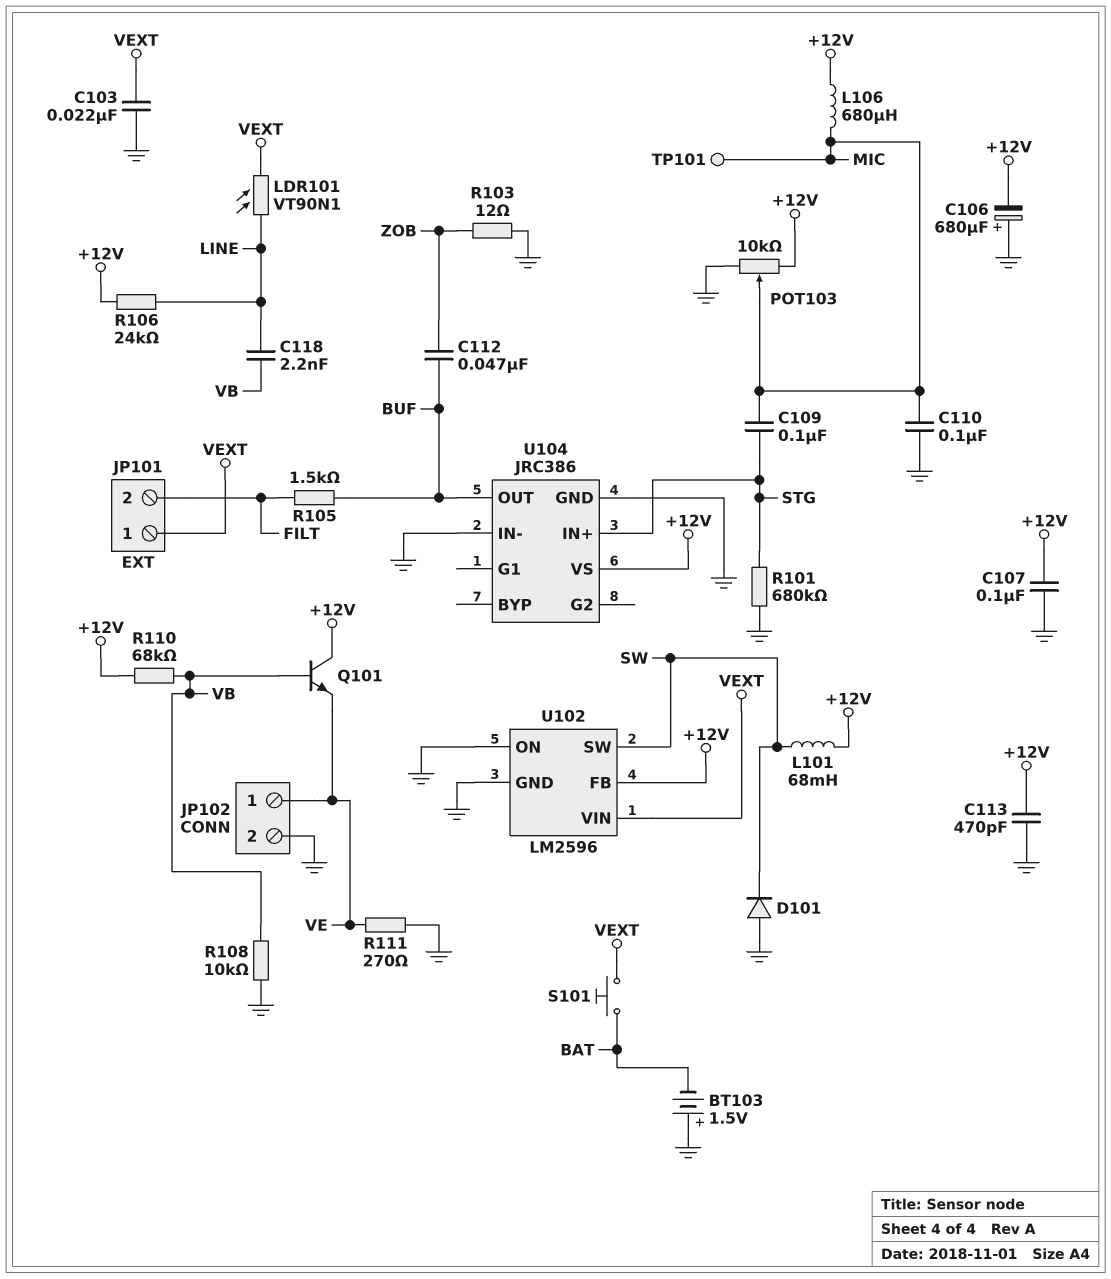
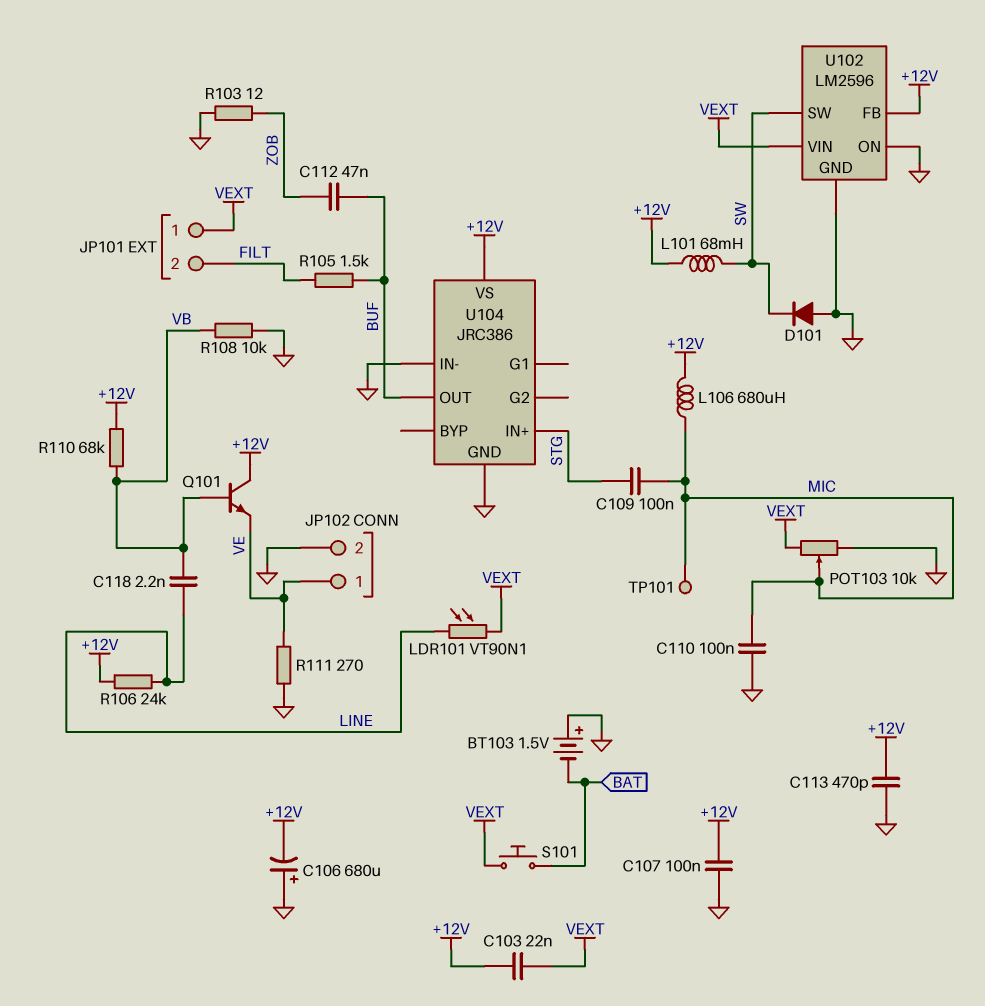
C103: 22nF (GND, VEXT) -> 22nF (+12V, VEXT)
POT103: 10k (+12V, GND, wiper MIC) -> 10k (GND, VEXT, wiper MIC)
R101: 680k (GND, STG) -> none

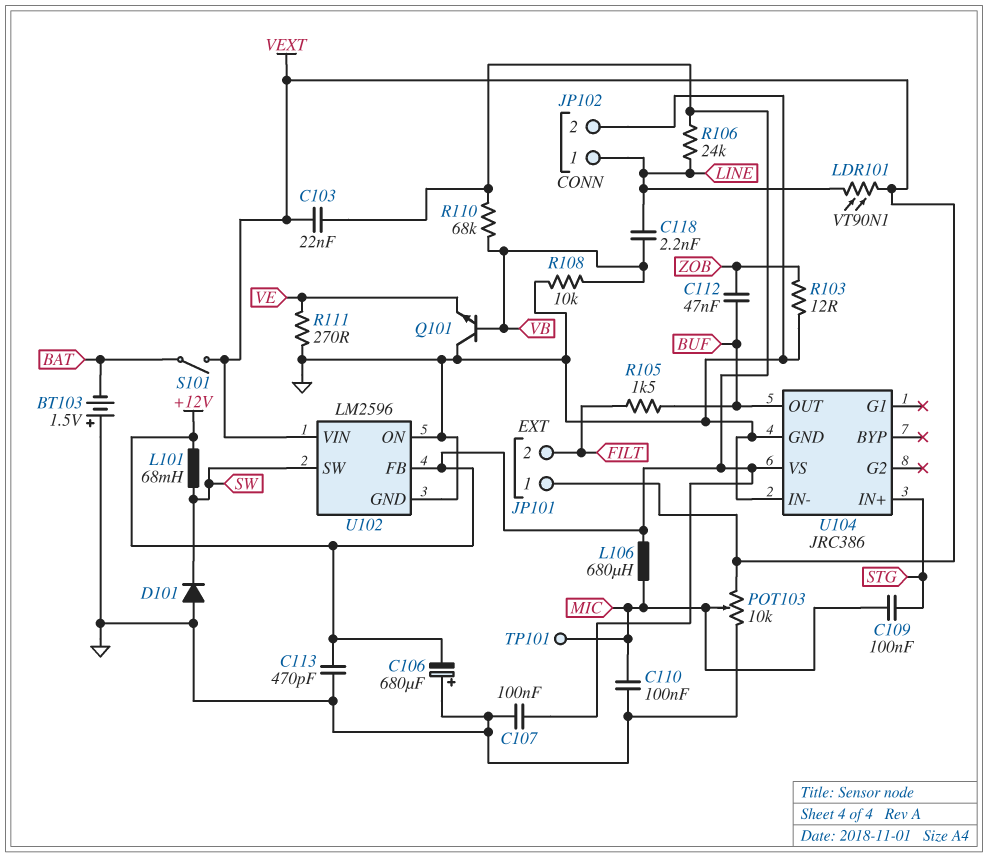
JP102 pin 1: VE -> LINE
Q101: NPN (B VB, C +12V, E VE) -> NPN (B VB, C GND, E VE)
S101: button (BAT, VEXT) -> switch (BAT, VEXT)

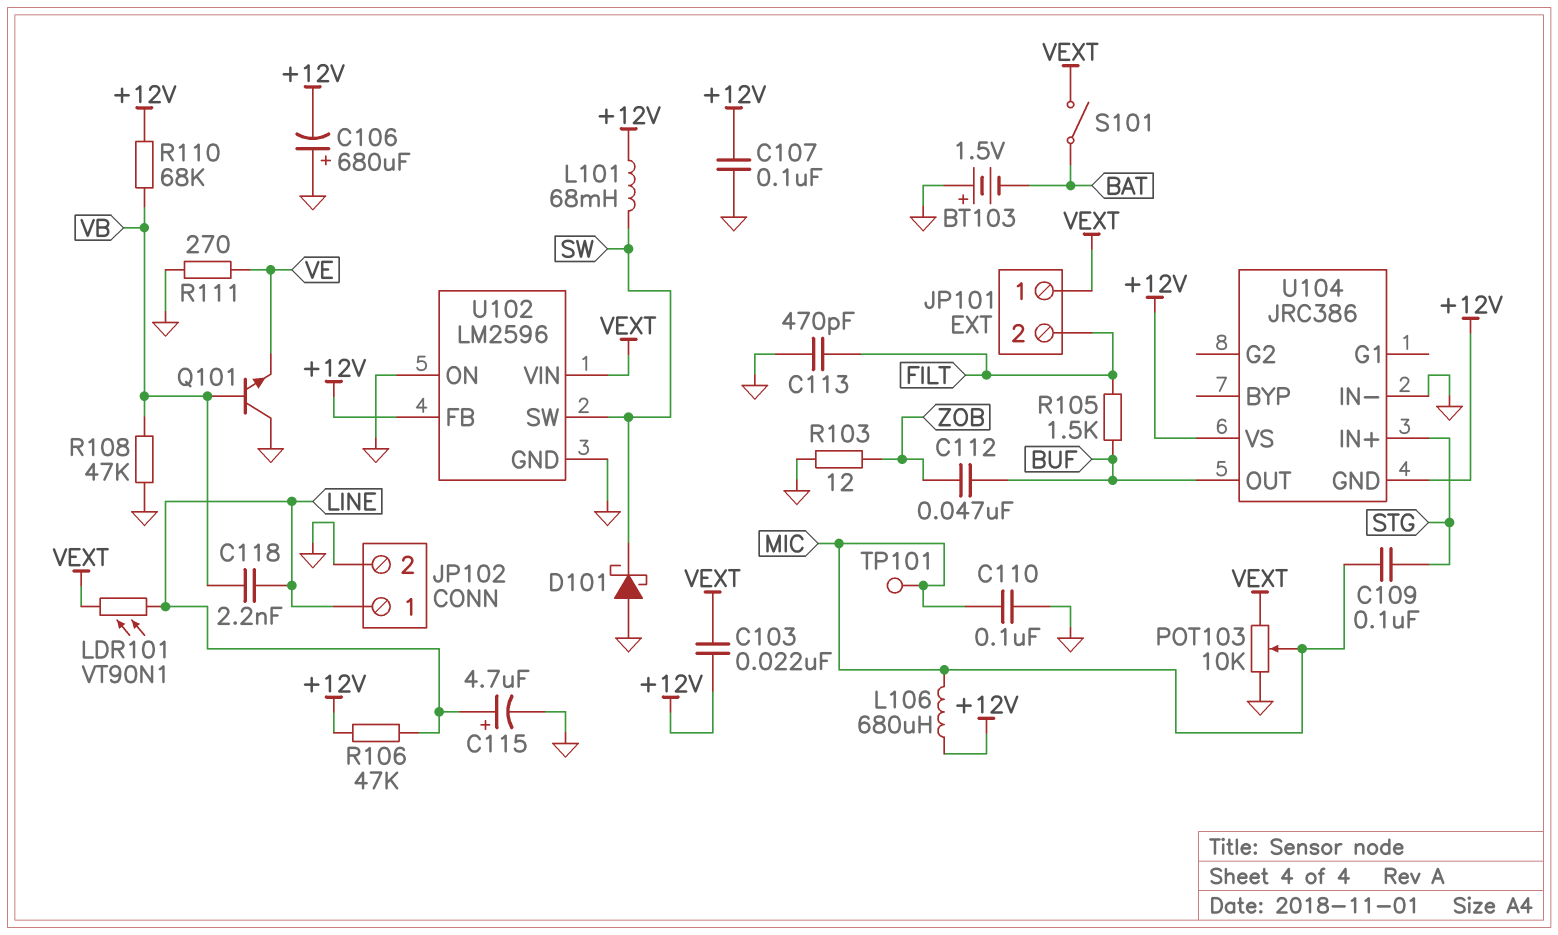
C113: 470pF (+12V, GND) -> 470pF (FILT, GND)
C115: none -> 4.7uF (plus LINE, minus GND)
D101: diode (A GND, K SW) -> schottky (A GND, K SW)
R106: 24k (+12V, LINE) -> 47k (+12V, LINE)
R108: 10k (GND, VB) -> 47k (GND, VB)
U104 pin GND: GND -> +12V

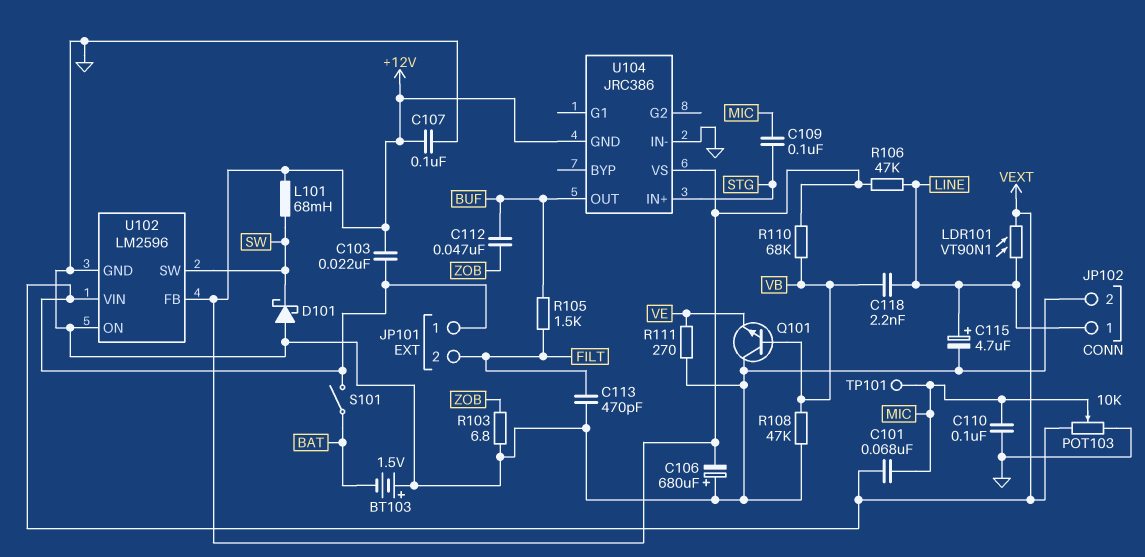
C101: none -> 68nF (MIC, VEXT)
L106: 680uH (+12V, MIC) -> none
R103: 12 (GND, ZOB) -> 6.8 (GND, ZOB)

